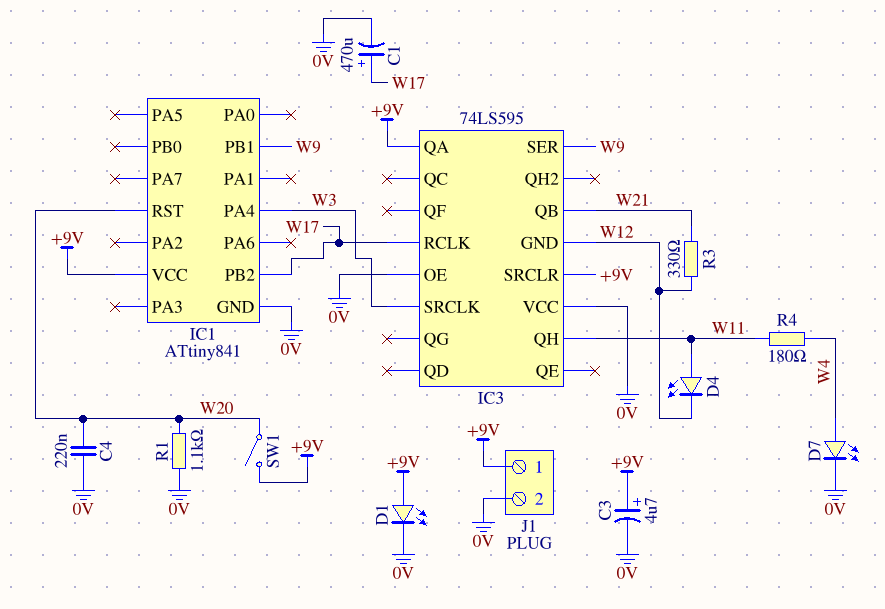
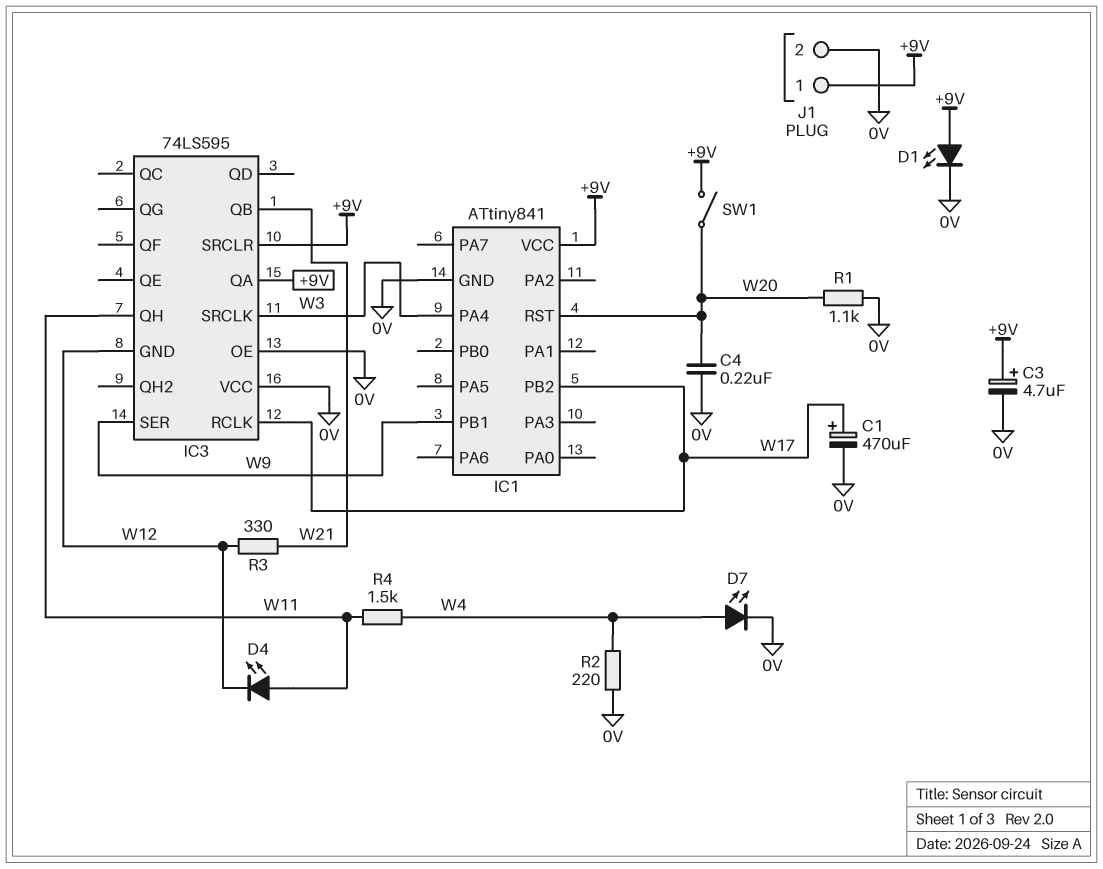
R2: none -> 220 (0V, W4)
R4: 180 (W4, W11) -> 1.5k (W4, W11)

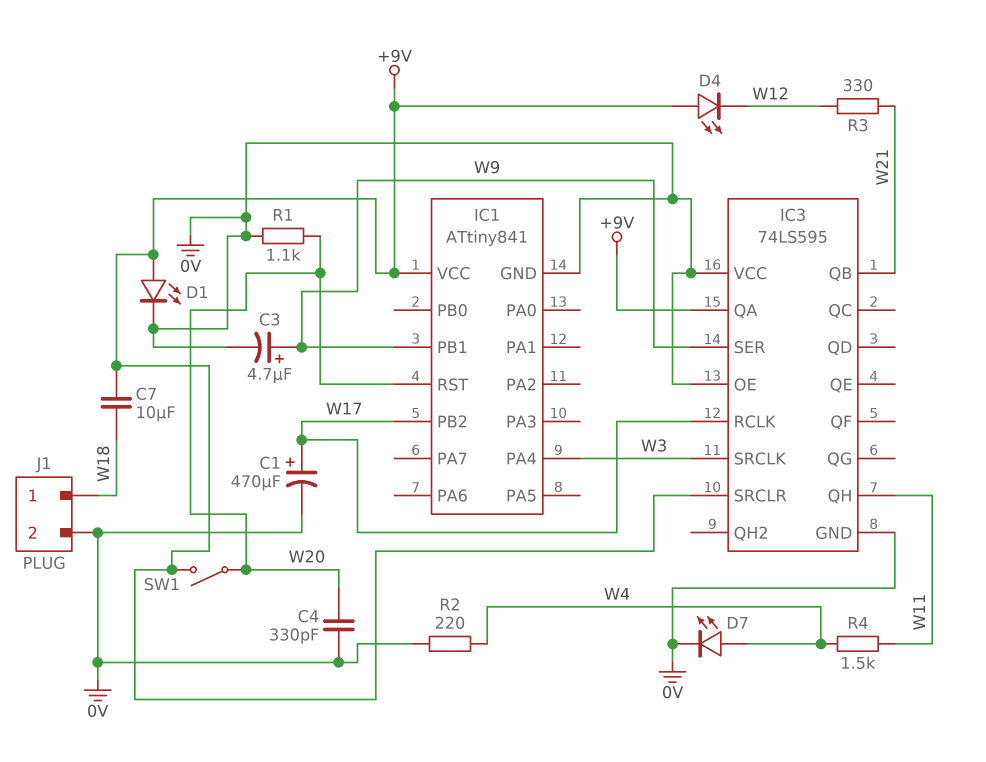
C3: 4.7uF (plus +9V, minus 0V) -> 4.7uF (plus W9, minus 0V)
C4: 220nF (0V, W20) -> 330pF (0V, W20)
C7: none -> 10uF (+9V, W18)
D4: LED (A W11, K W12) -> LED (A +9V, K W12)
IC3 pin GND: W12 -> 0V
J1 pin 1: +9V -> W18

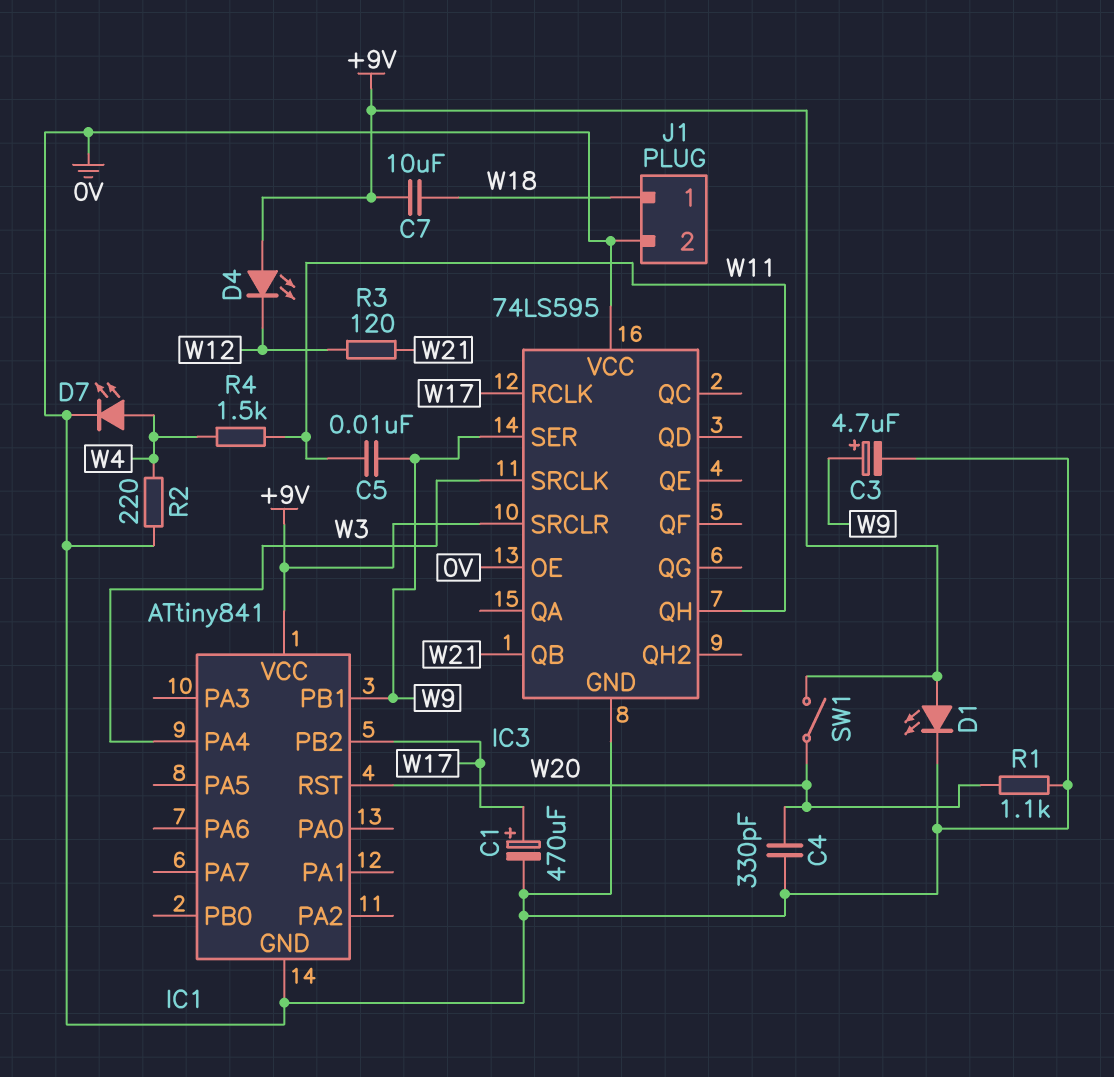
C5: none -> 10nF (W9, W11)
IC3 pin QA: +9V -> none
R3: 330 (W12, W21) -> 120 (W12, W21)

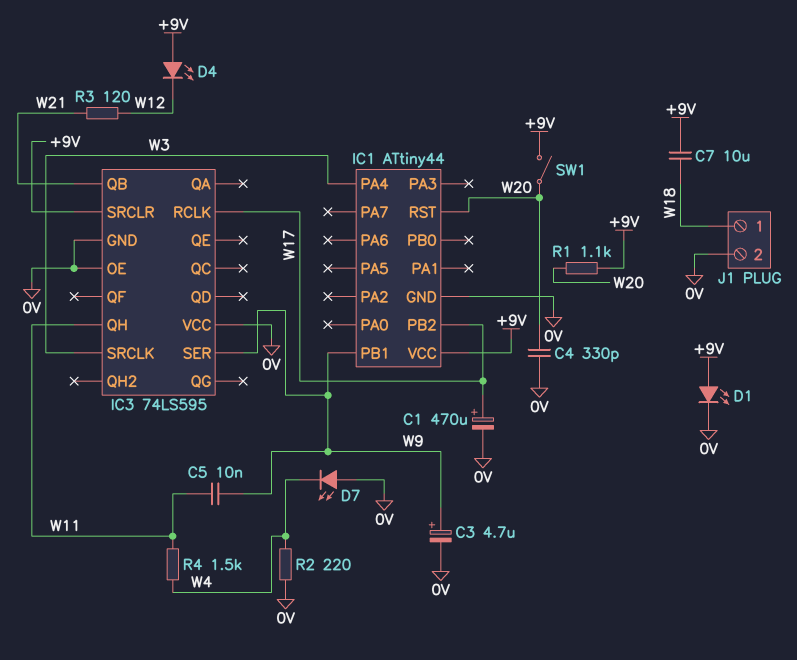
D7: LED (A W4, K 0V) -> LED (A 0V, K W4)
IC1: ATtiny841 -> ATtiny44
R1: 1.1k (0V, W20) -> 1.1k (+9V, W20)

